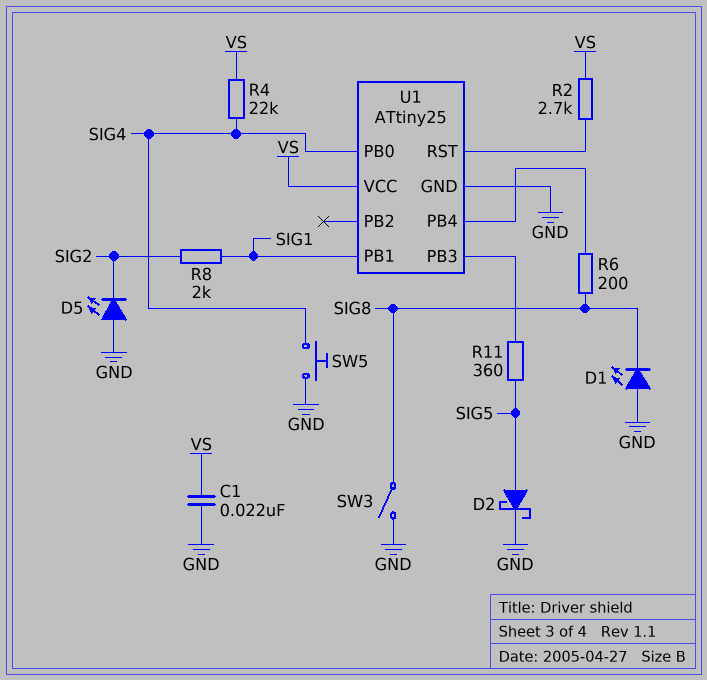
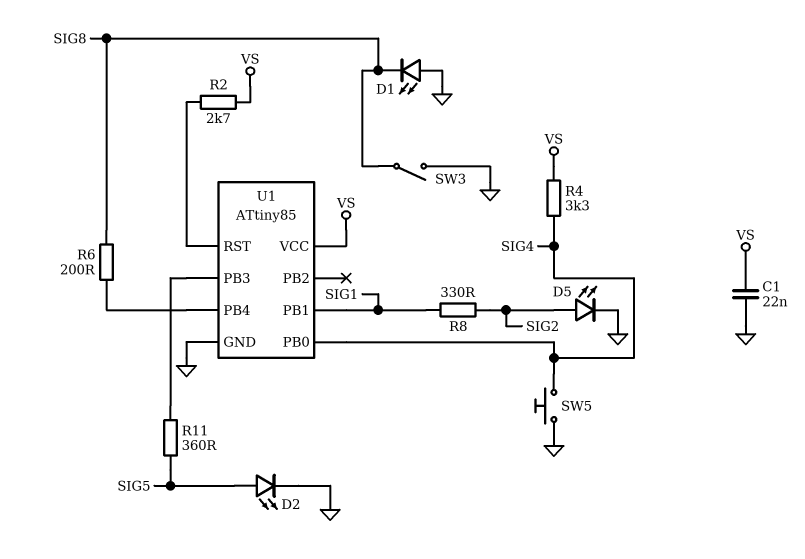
D2: schottky (A SIG5, K GND) -> LED (A SIG5, K GND)
D5: LED (A GND, K SIG2) -> LED (A SIG2, K GND)
R4: 22k (SIG4, VS) -> 3.3k (SIG4, VS)
R8: 2k (SIG1, SIG2) -> 330 (SIG1, SIG2)
U1: ATtiny25 -> ATtiny85

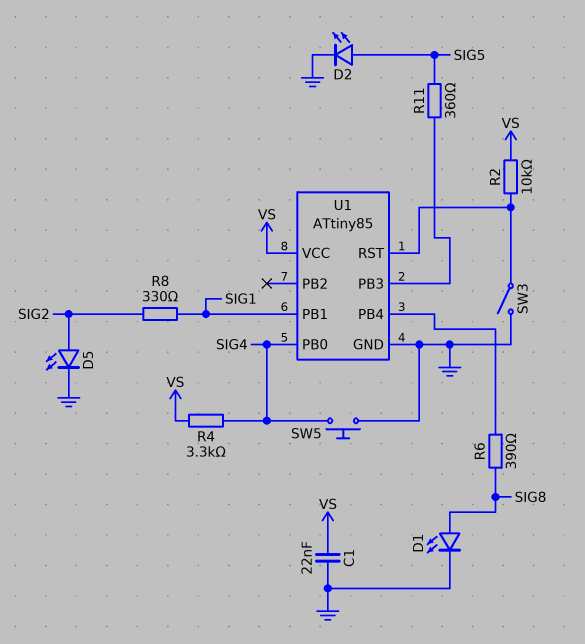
D1: LED (A GND, K SIG8) -> LED (A SIG8, K GND)
R2: 2.7k (U1/RST, VS) -> 10k (U1/RST, VS)
R6: 200 (SIG8, U1/PB4) -> 390 (SIG8, U1/PB4)
SW3: switch (GND, SIG8) -> switch (GND, U1/RST)

